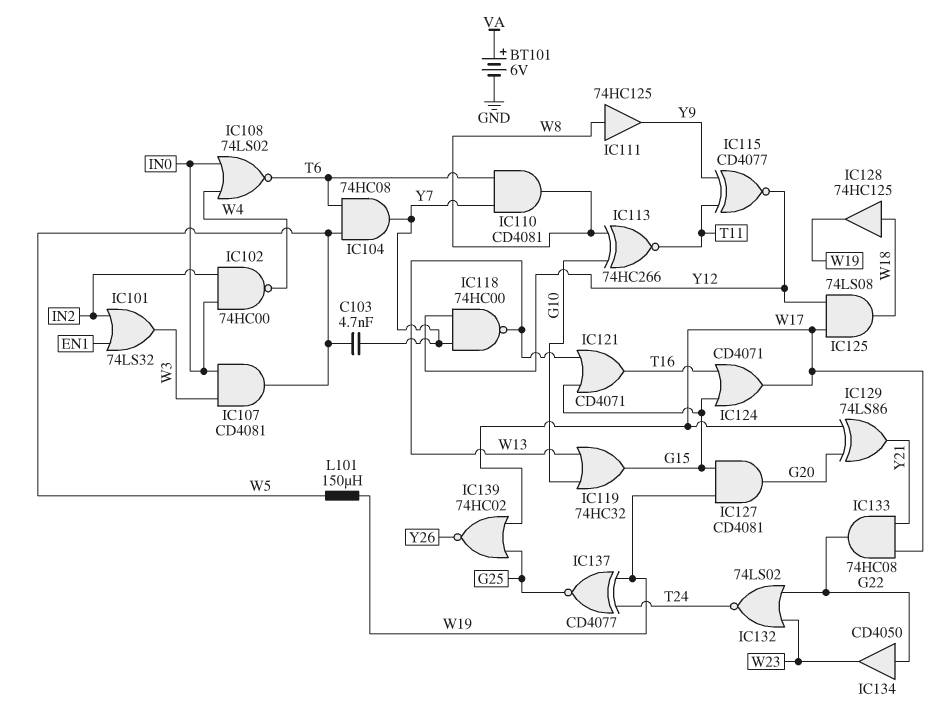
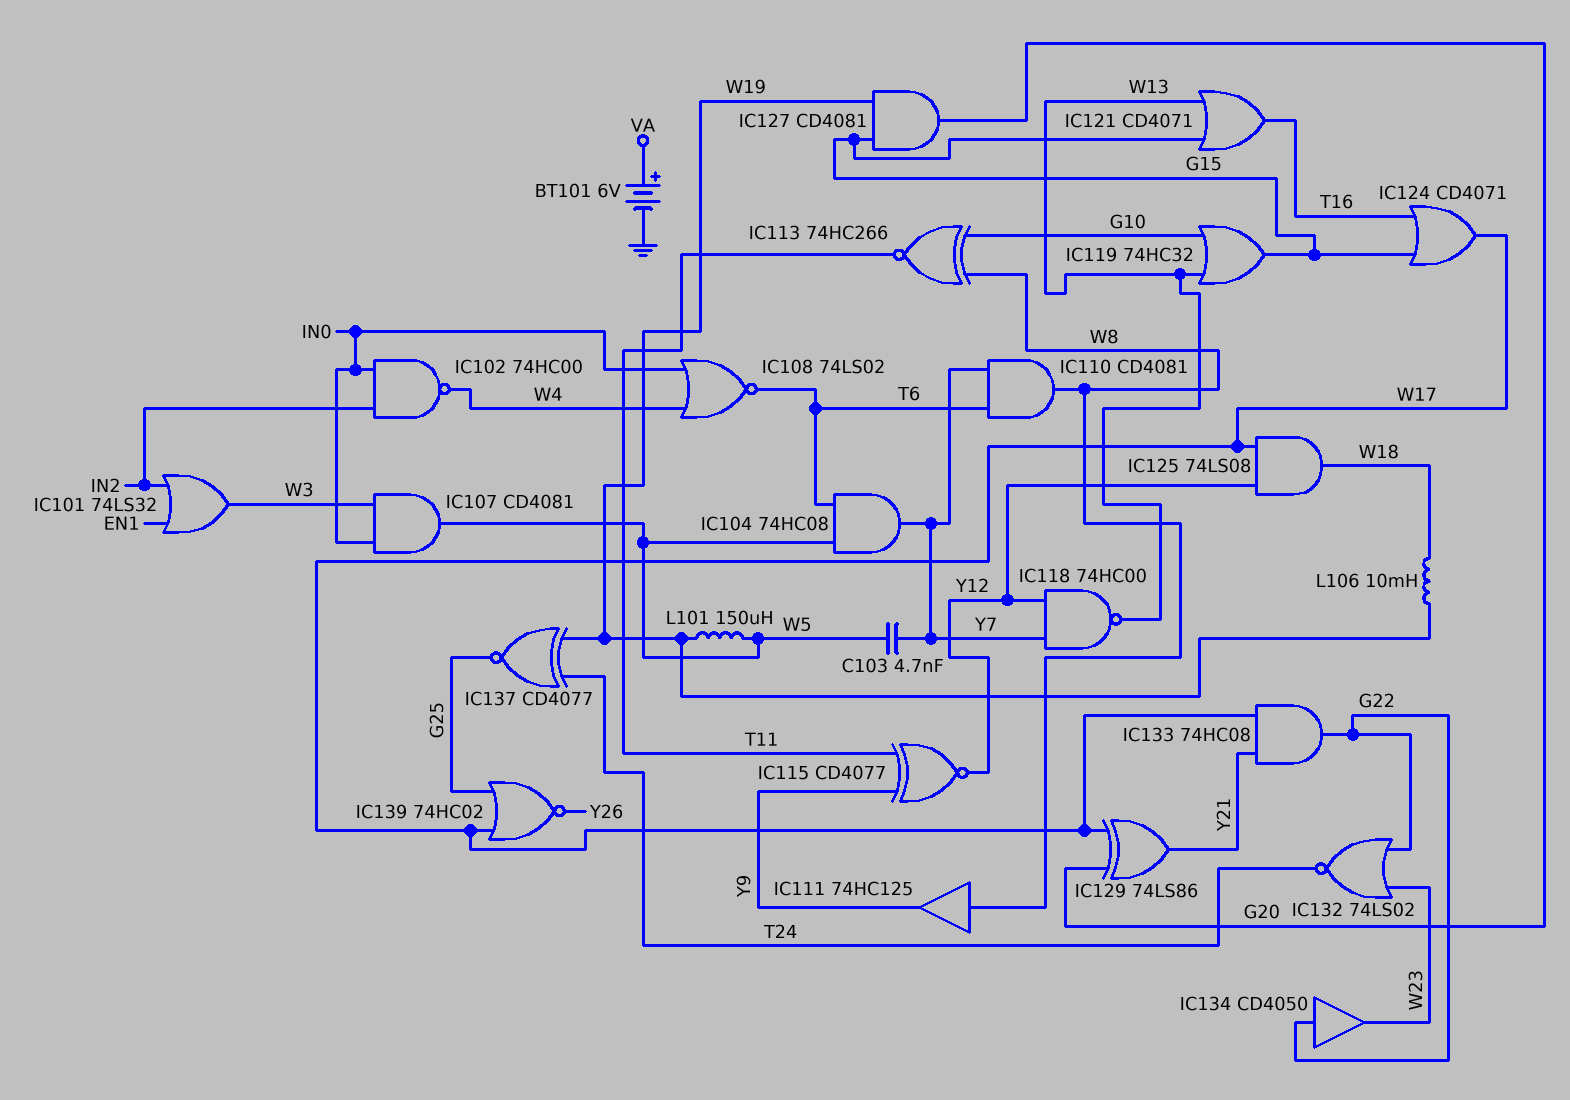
IC128: buffer 74HC125 (in W18, out W19) -> none
L106: none -> 10mH (W18, W19)

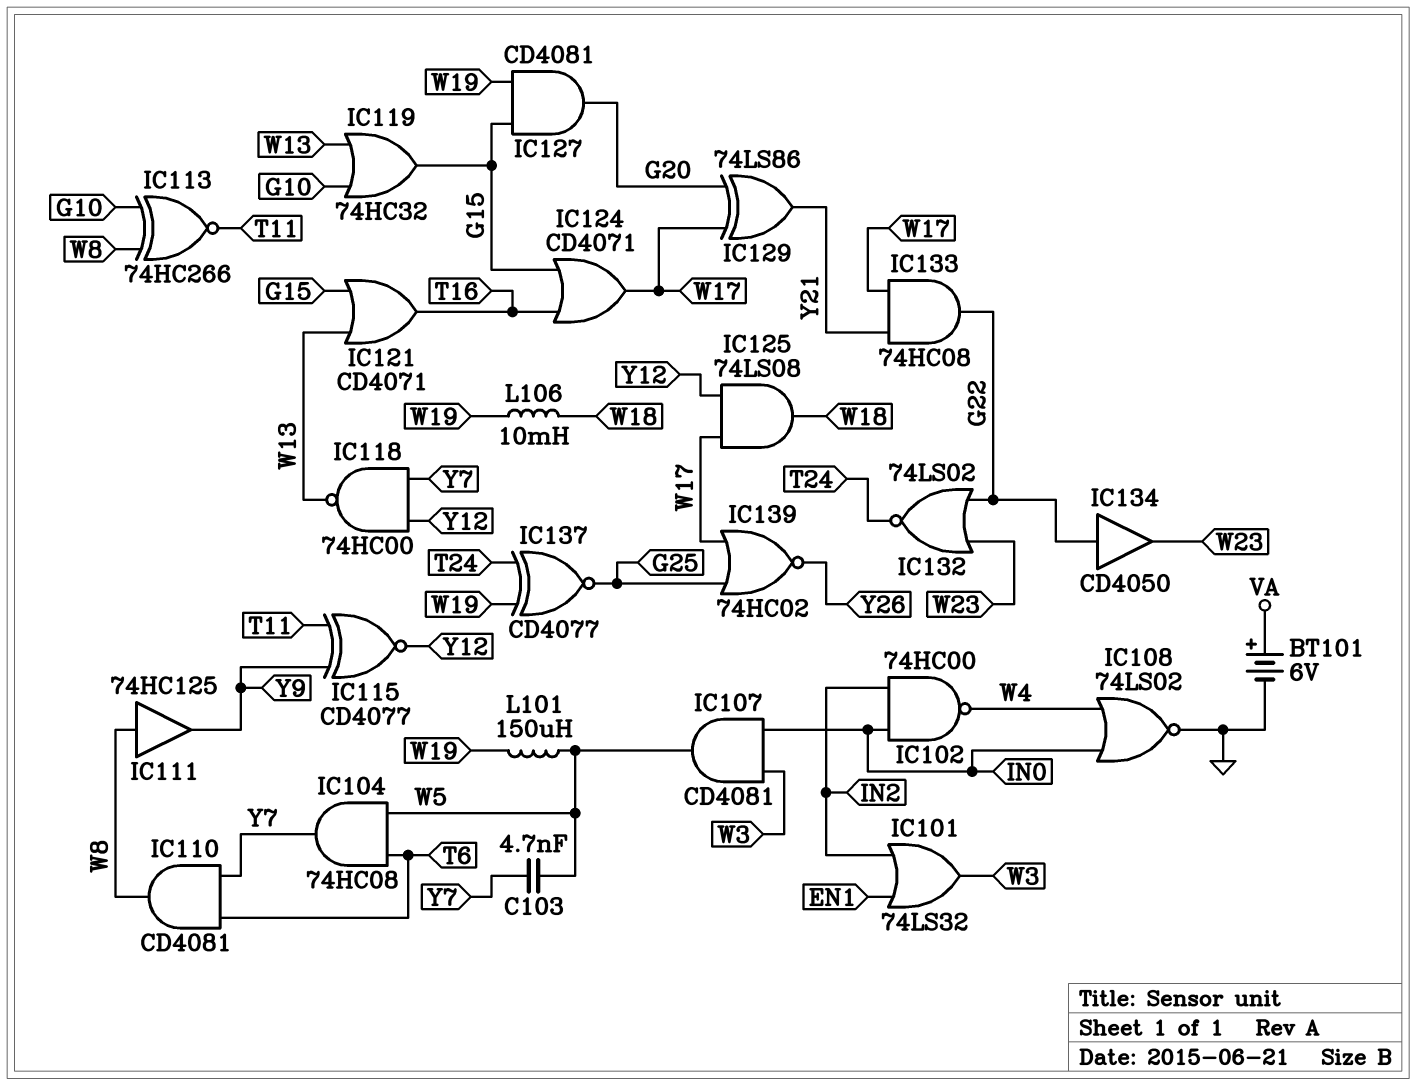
IC108: NOR 74LS02 (in IN0, in W4, out T6) -> NOR 74LS02 (in IN0, in W4, out GND)

